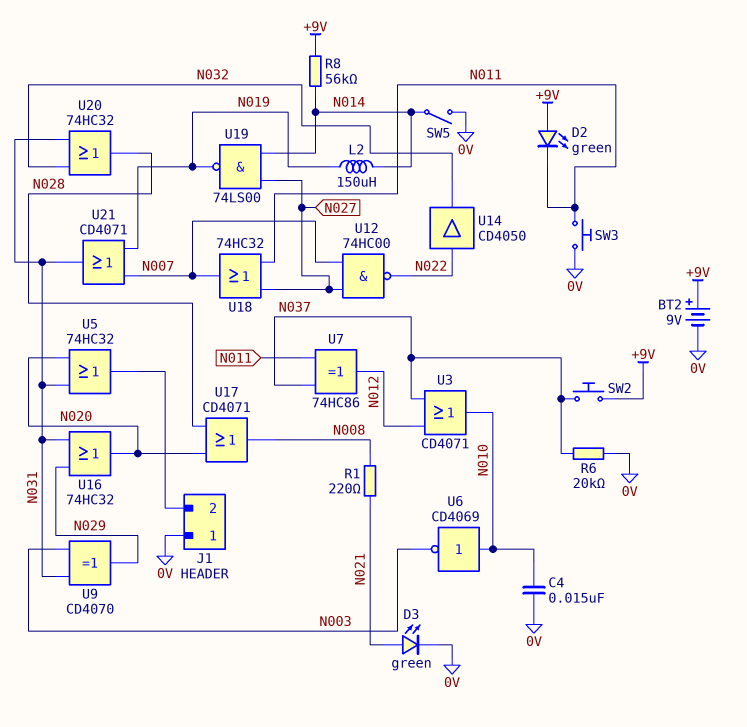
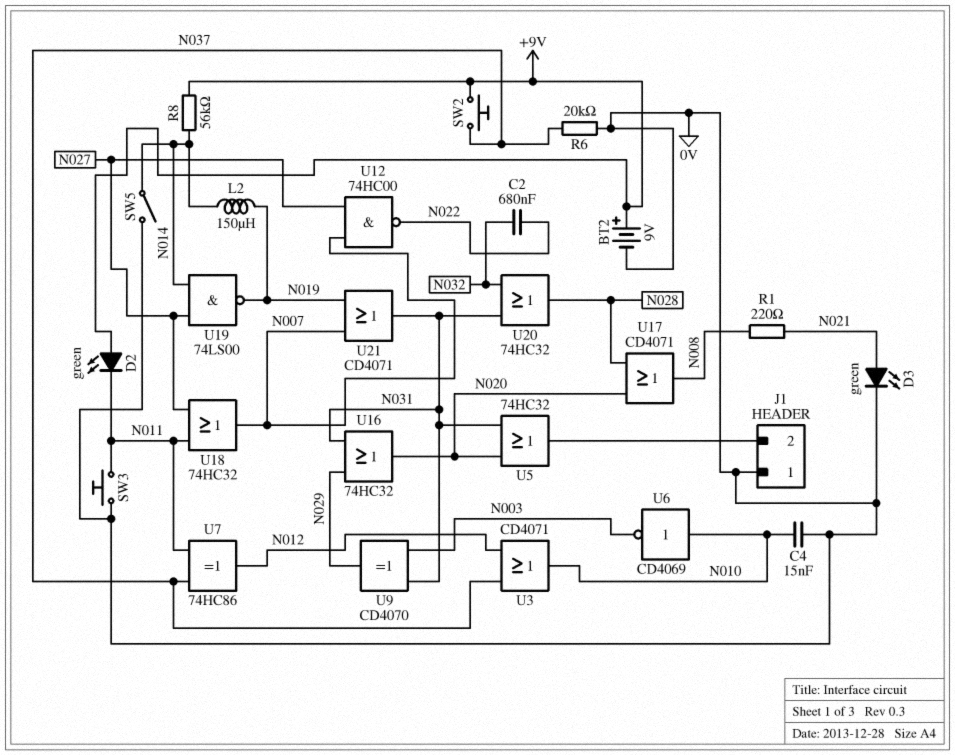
C2: none -> 680nF (N022, N032)
U14: buffer CD4050 (in N022, out N032) -> none

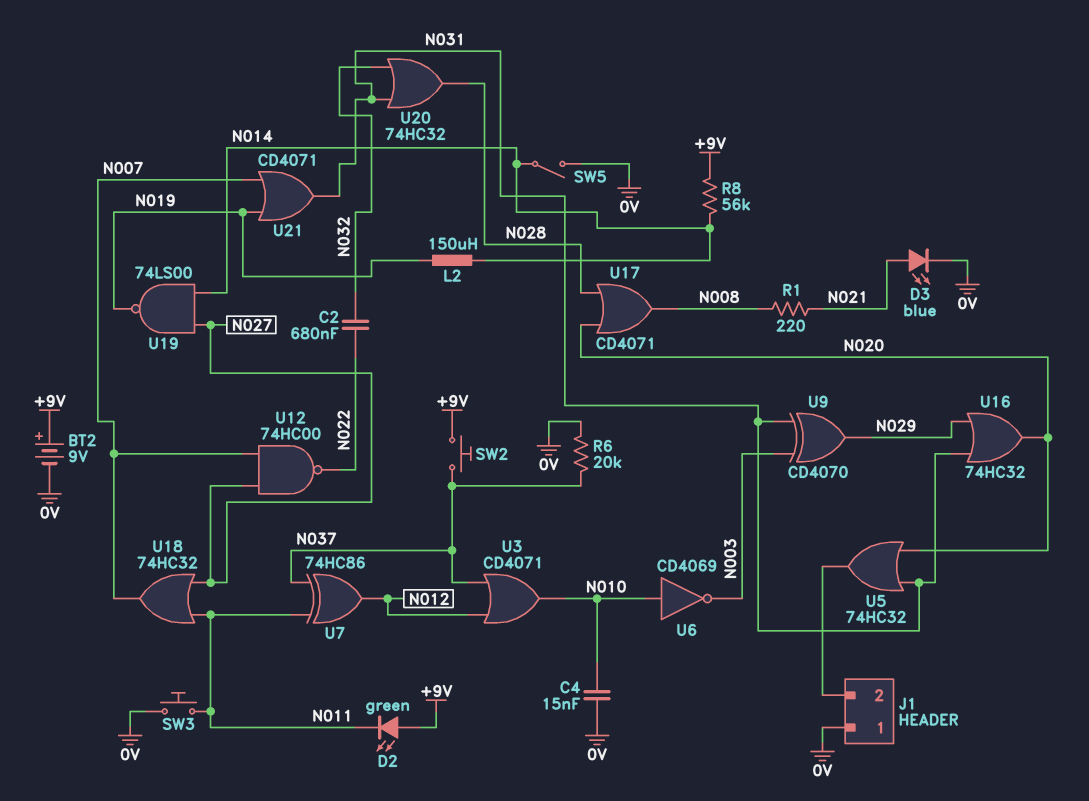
D3: LED green (A N021, K 0V) -> LED blue (A N021, K 0V)

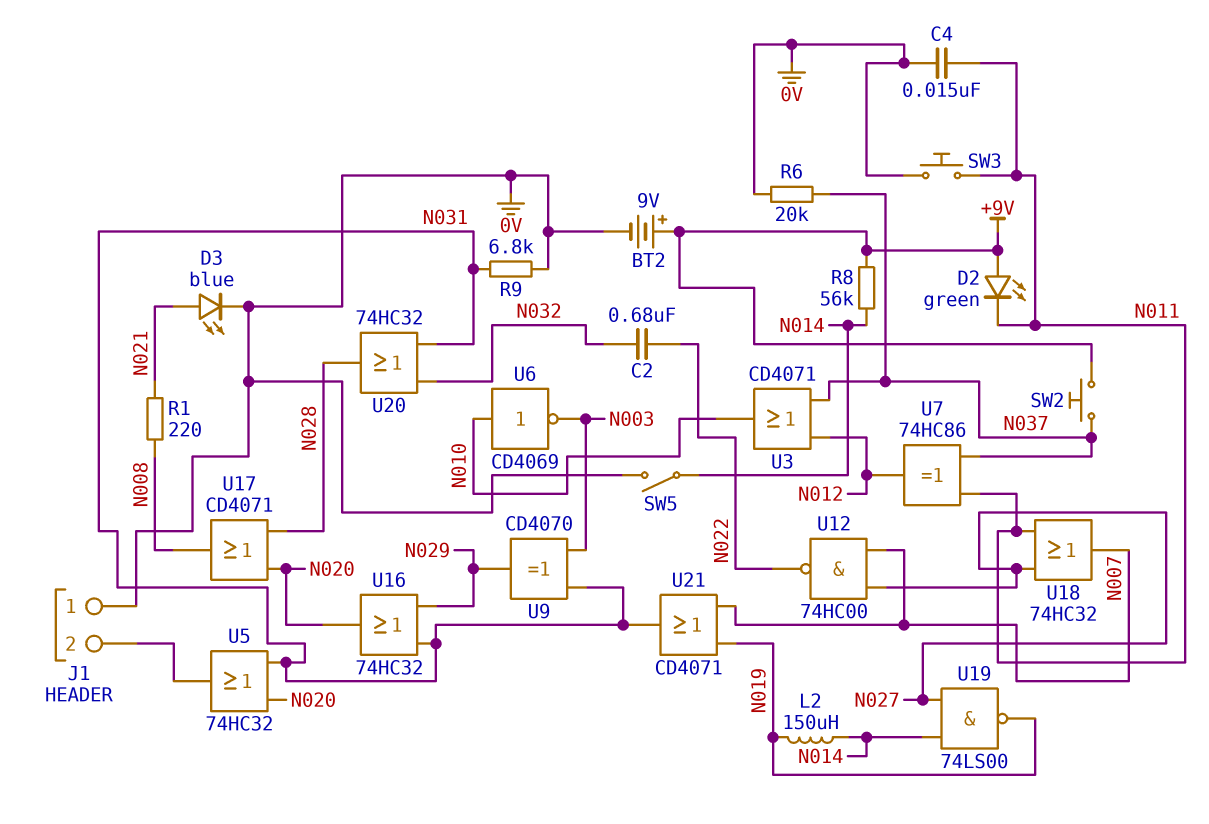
C4: 15nF (0V, N010) -> 15nF (0V, N011)
R9: none -> 6.8k (0V, N031)

